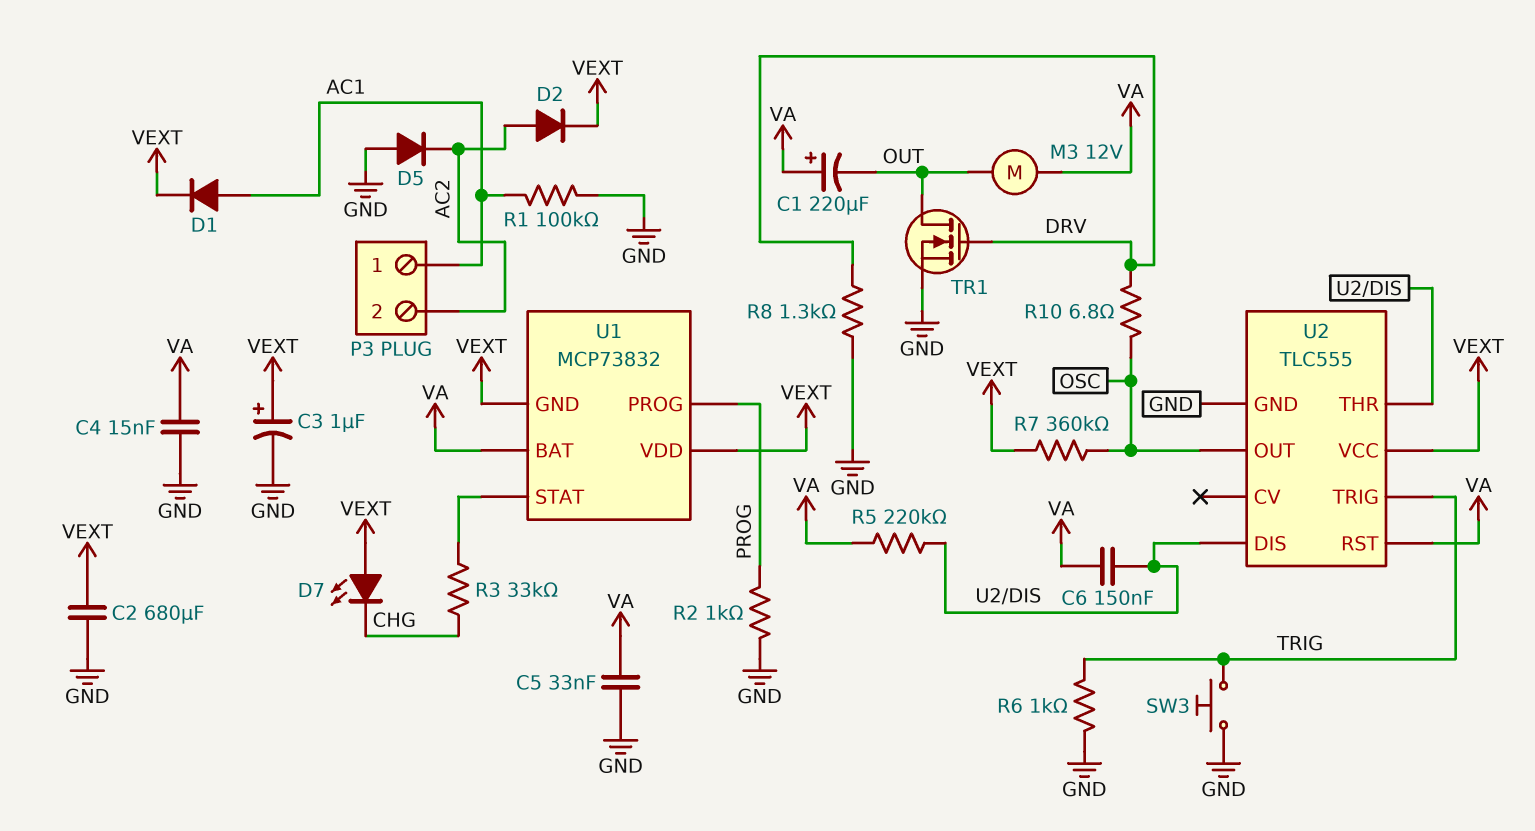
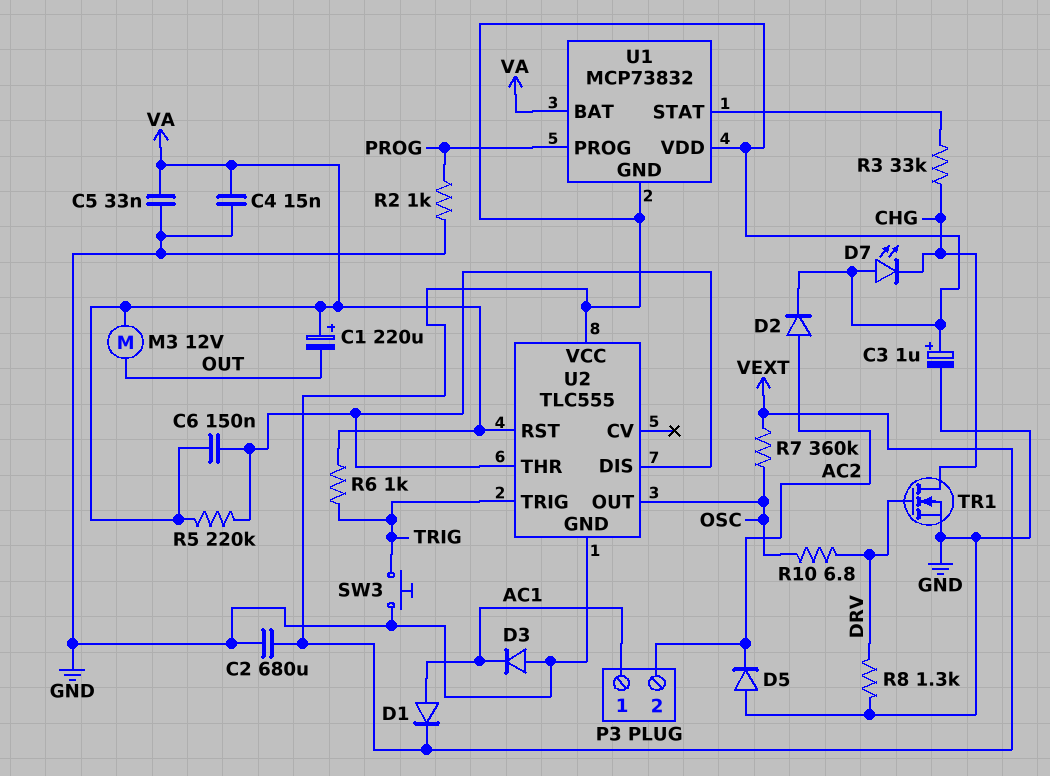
D3: none -> diode (A GND, K AC1)
R1: 100k (AC1, GND) -> none
R6: 1k (GND, TRIG) -> 1k (TRIG, VA)
TR1: NMOS (G DRV, D OUT, S GND) -> NMOS (G DRV, D CHG, S GND)

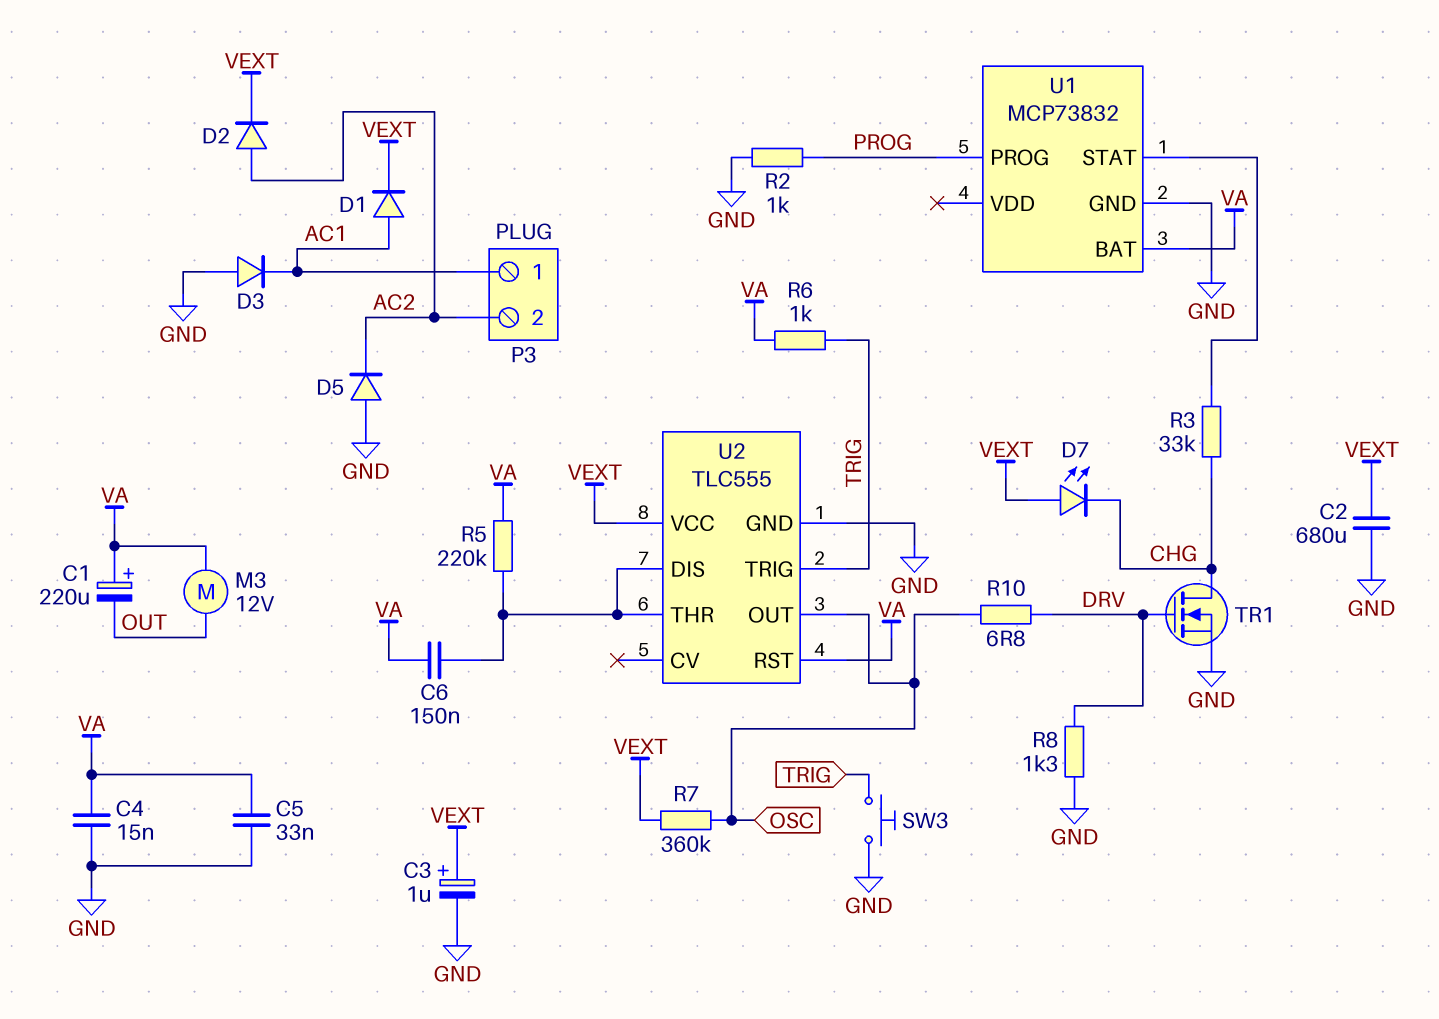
U1 pin GND: VEXT -> GND
U1 pin VDD: VEXT -> none

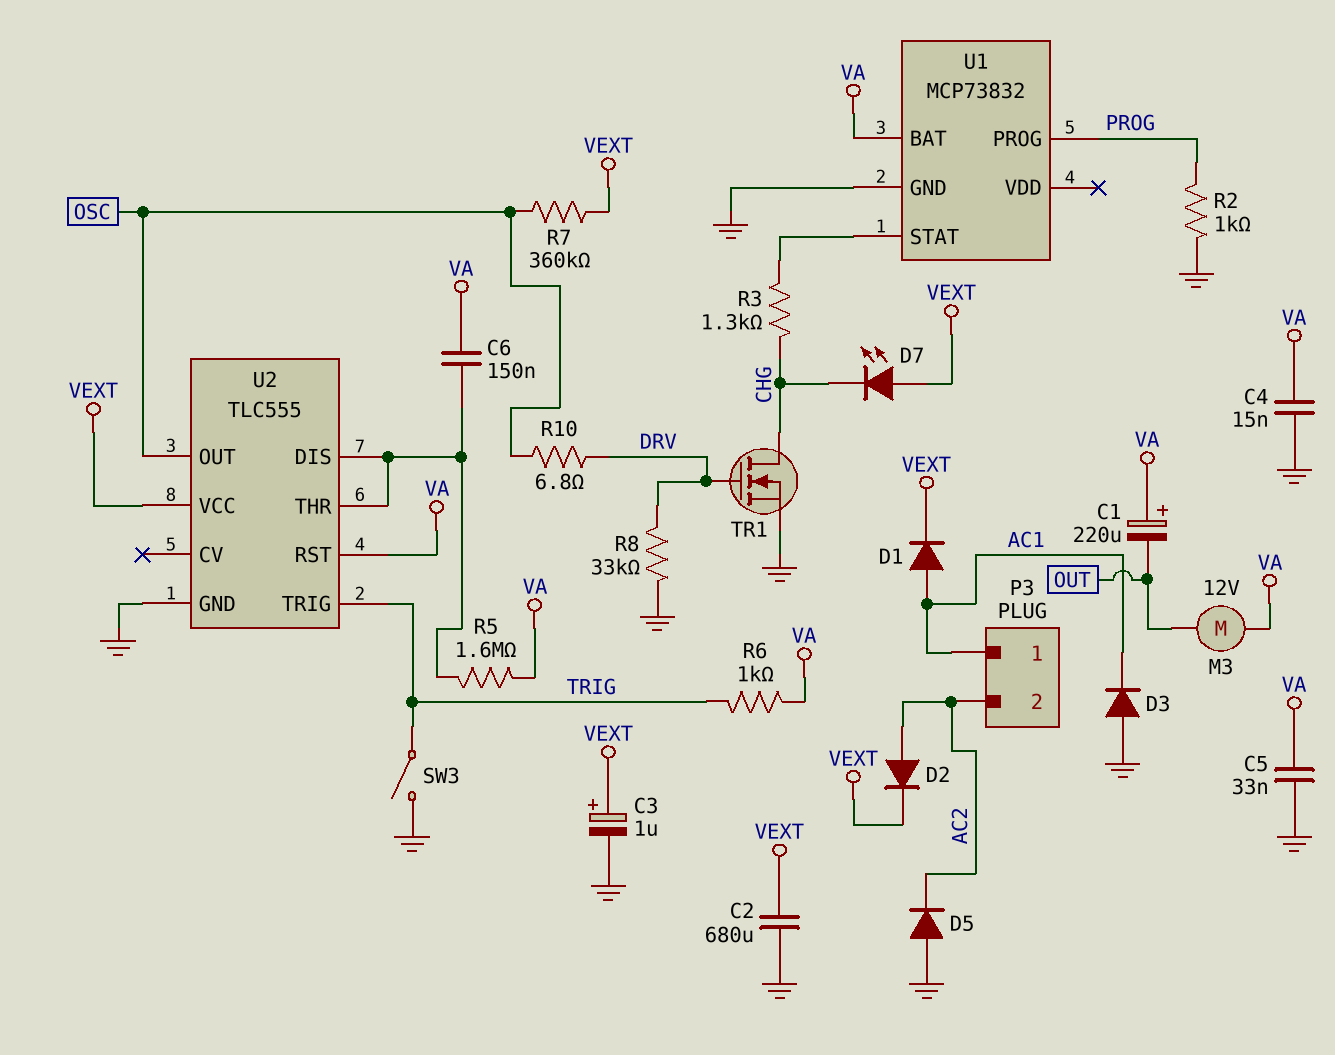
R3: 33k (CHG, U1/STAT) -> 1.3k (CHG, U1/STAT)
R5: 220k (U2/DIS, VA) -> 1.6M (U2/DIS, VA)
R8: 1.3k (DRV, GND) -> 33k (DRV, GND)
SW3: button (GND, TRIG) -> switch (GND, TRIG)

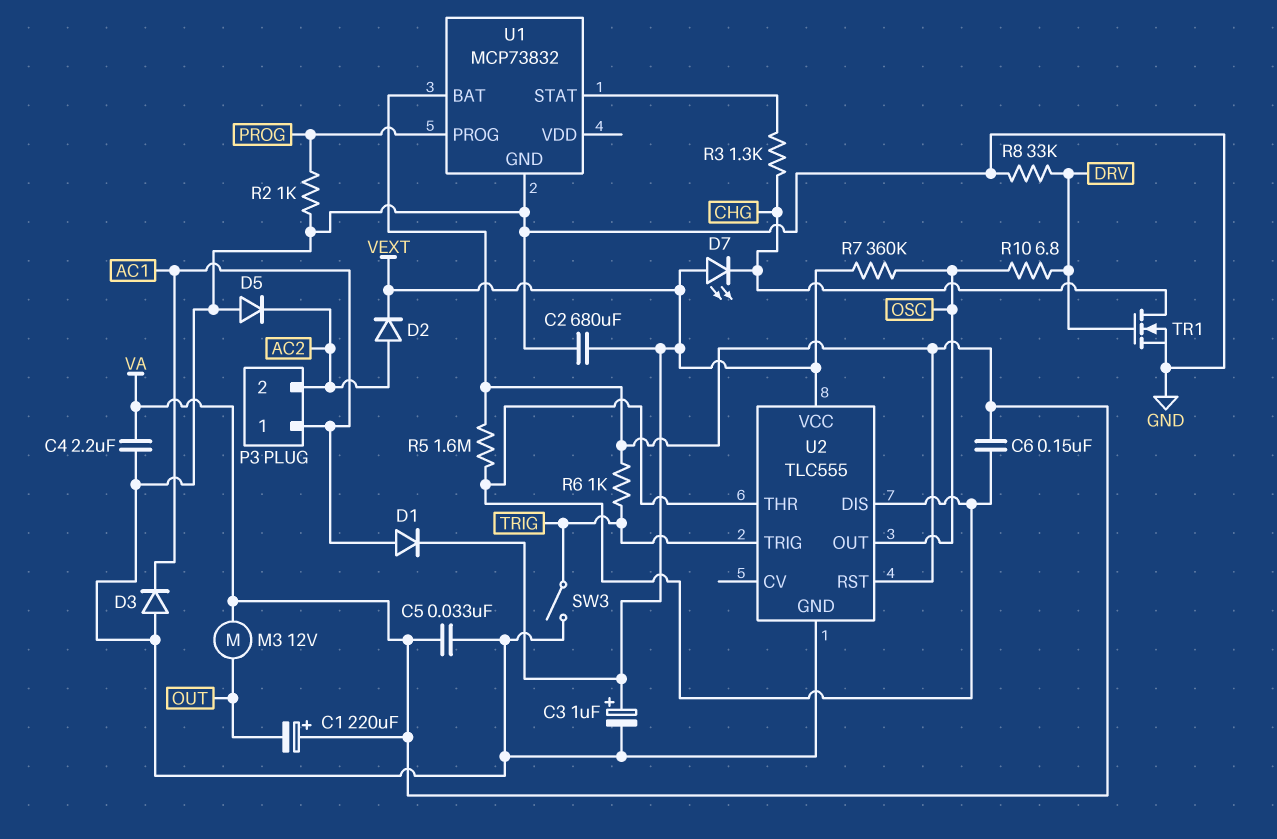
C4: 15nF (GND, VA) -> 2.2uF (GND, VA)

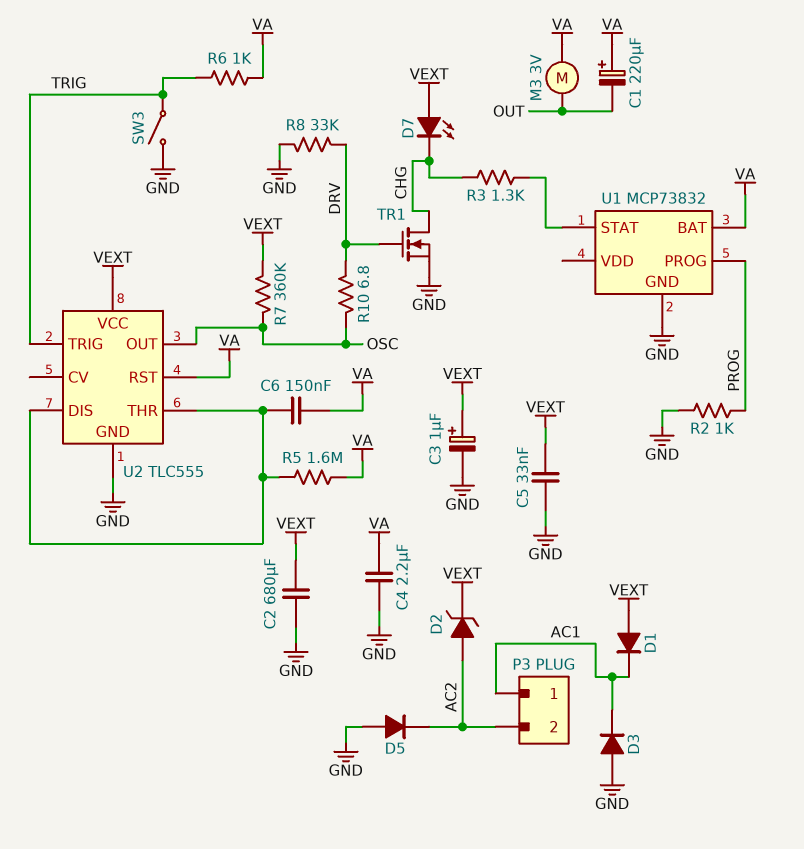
C5: 33nF (GND, VA) -> 33nF (GND, VEXT)
D1: diode (A AC1, K VEXT) -> diode (A VEXT, K AC1)
D2: diode (A AC2, K VEXT) -> zener (A AC2, K VEXT)
M3: motor 12V (OUT, VA) -> motor 3V (OUT, VA)

